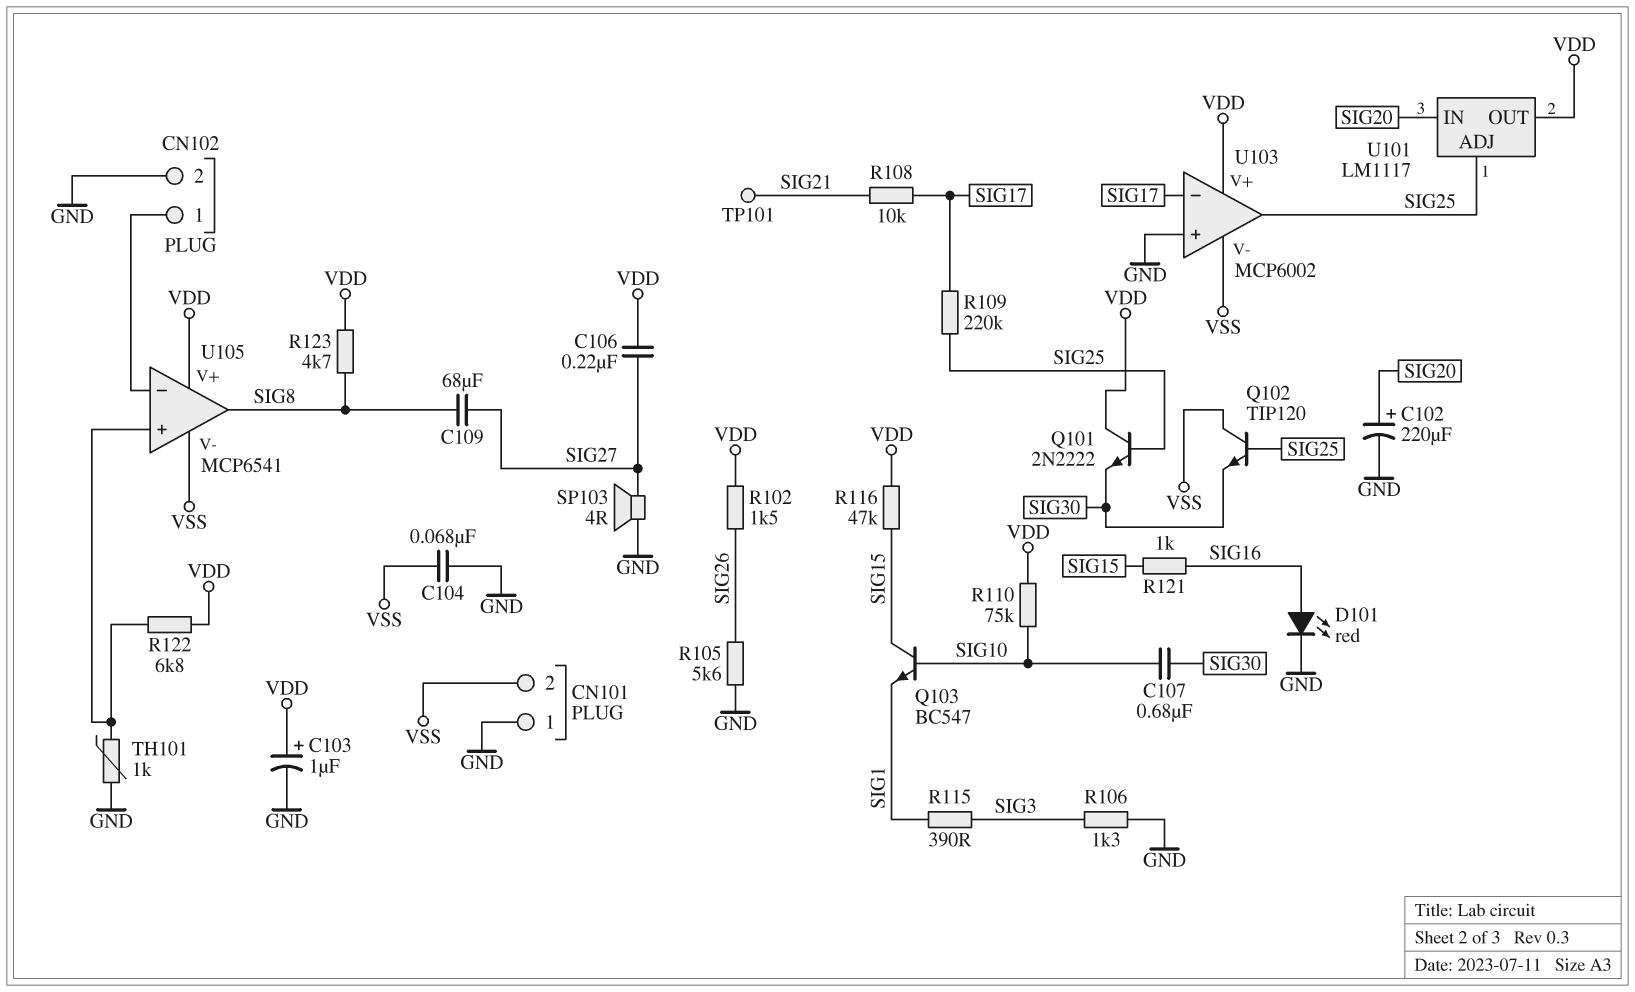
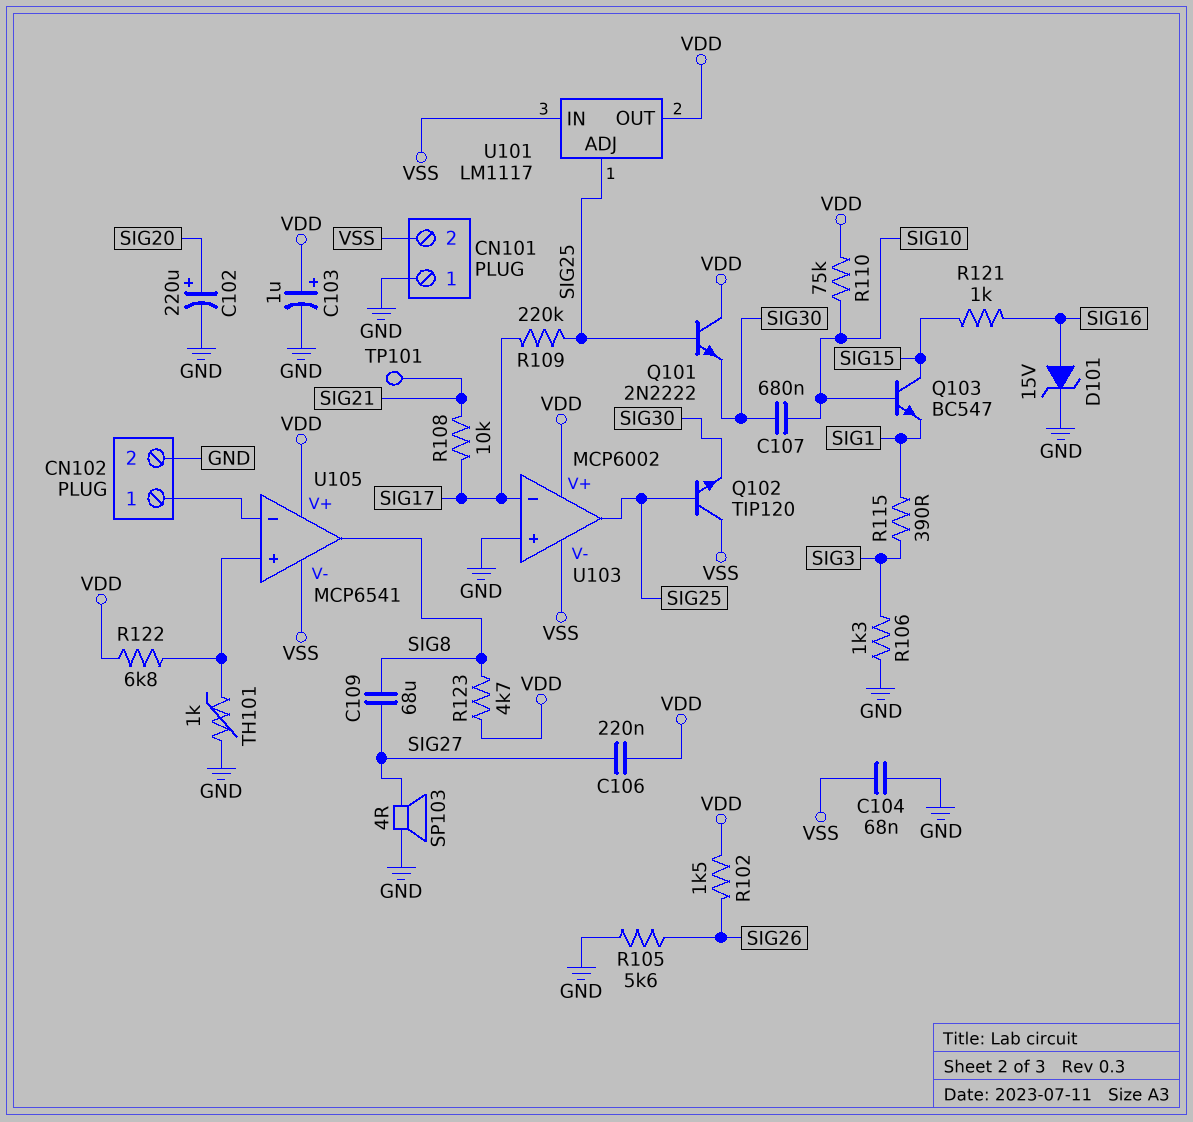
D101: LED red (A SIG16, K GND) -> zener 15V (A SIG16, K GND)
R116: 47k (SIG15, VDD) -> none
U101 pin IN: SIG20 -> VSS

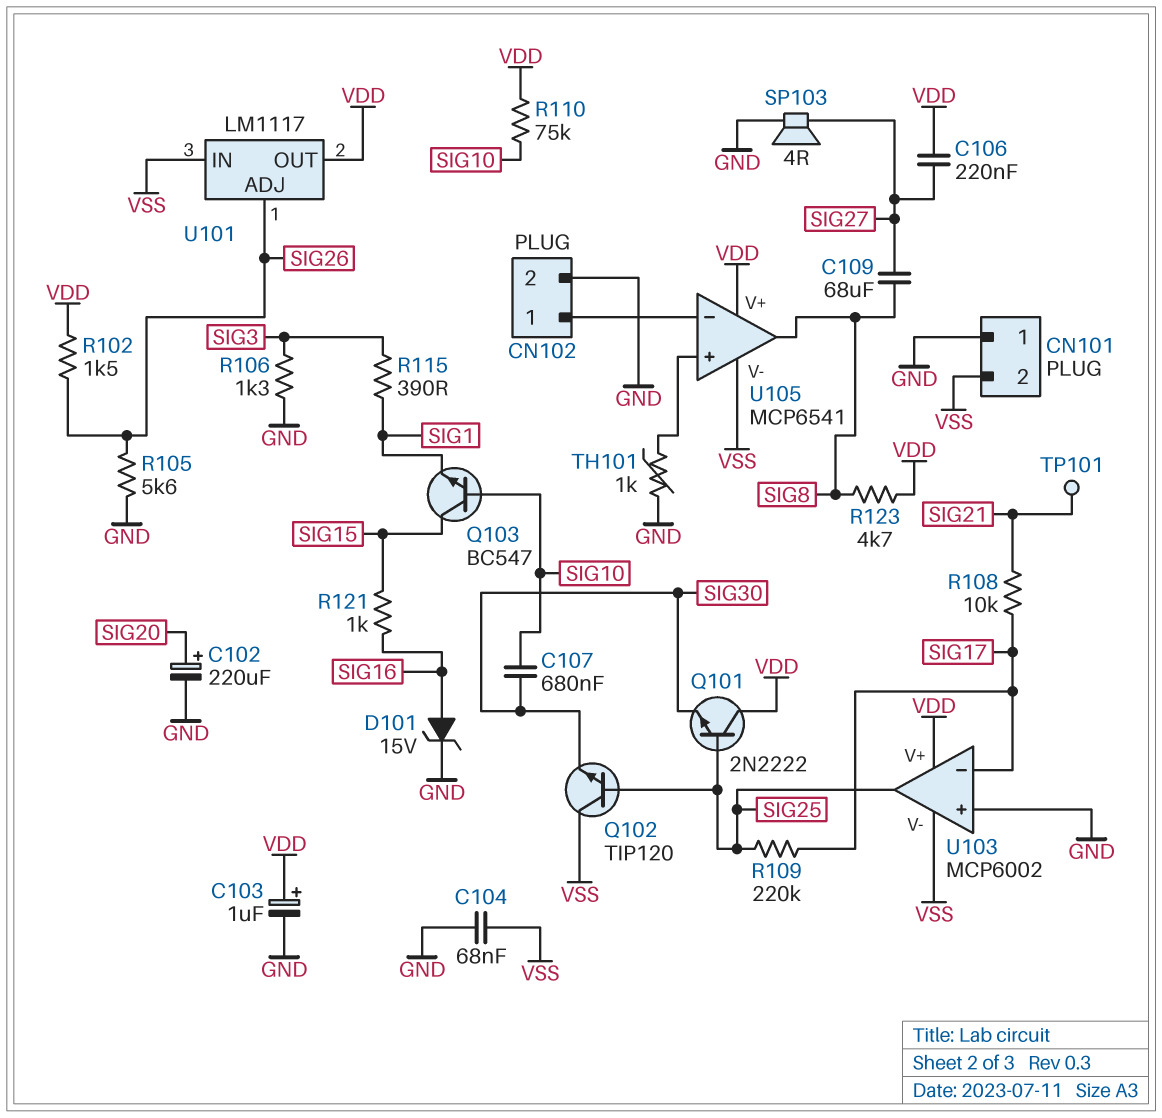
R122: 6.8k (U105/in+, VDD) -> none
U101 pin ADJ: SIG25 -> SIG26

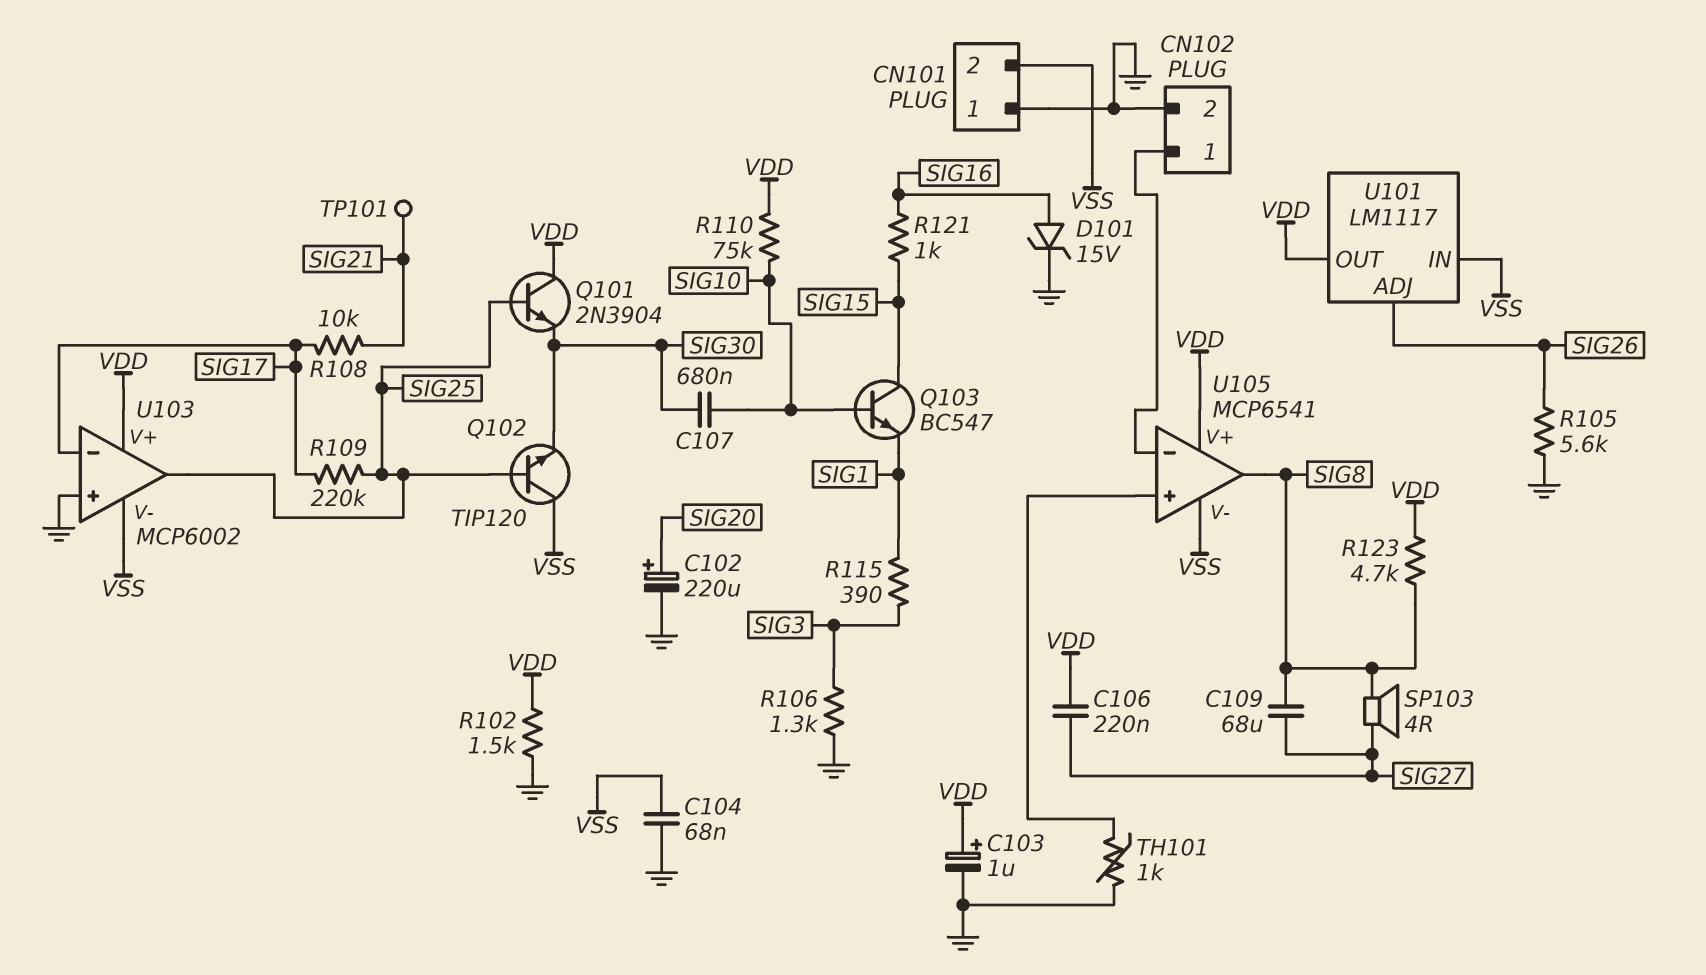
Q101: NPN 2N2222 (B SIG25, C VDD, E SIG30) -> NPN 2N3904 (B SIG25, C VDD, E SIG30)
R102: 1.5k (SIG26, VDD) -> 1.5k (GND, VDD)
SP103: speaker 4R (GND, SIG27) -> speaker 4R (SIG8, SIG27)

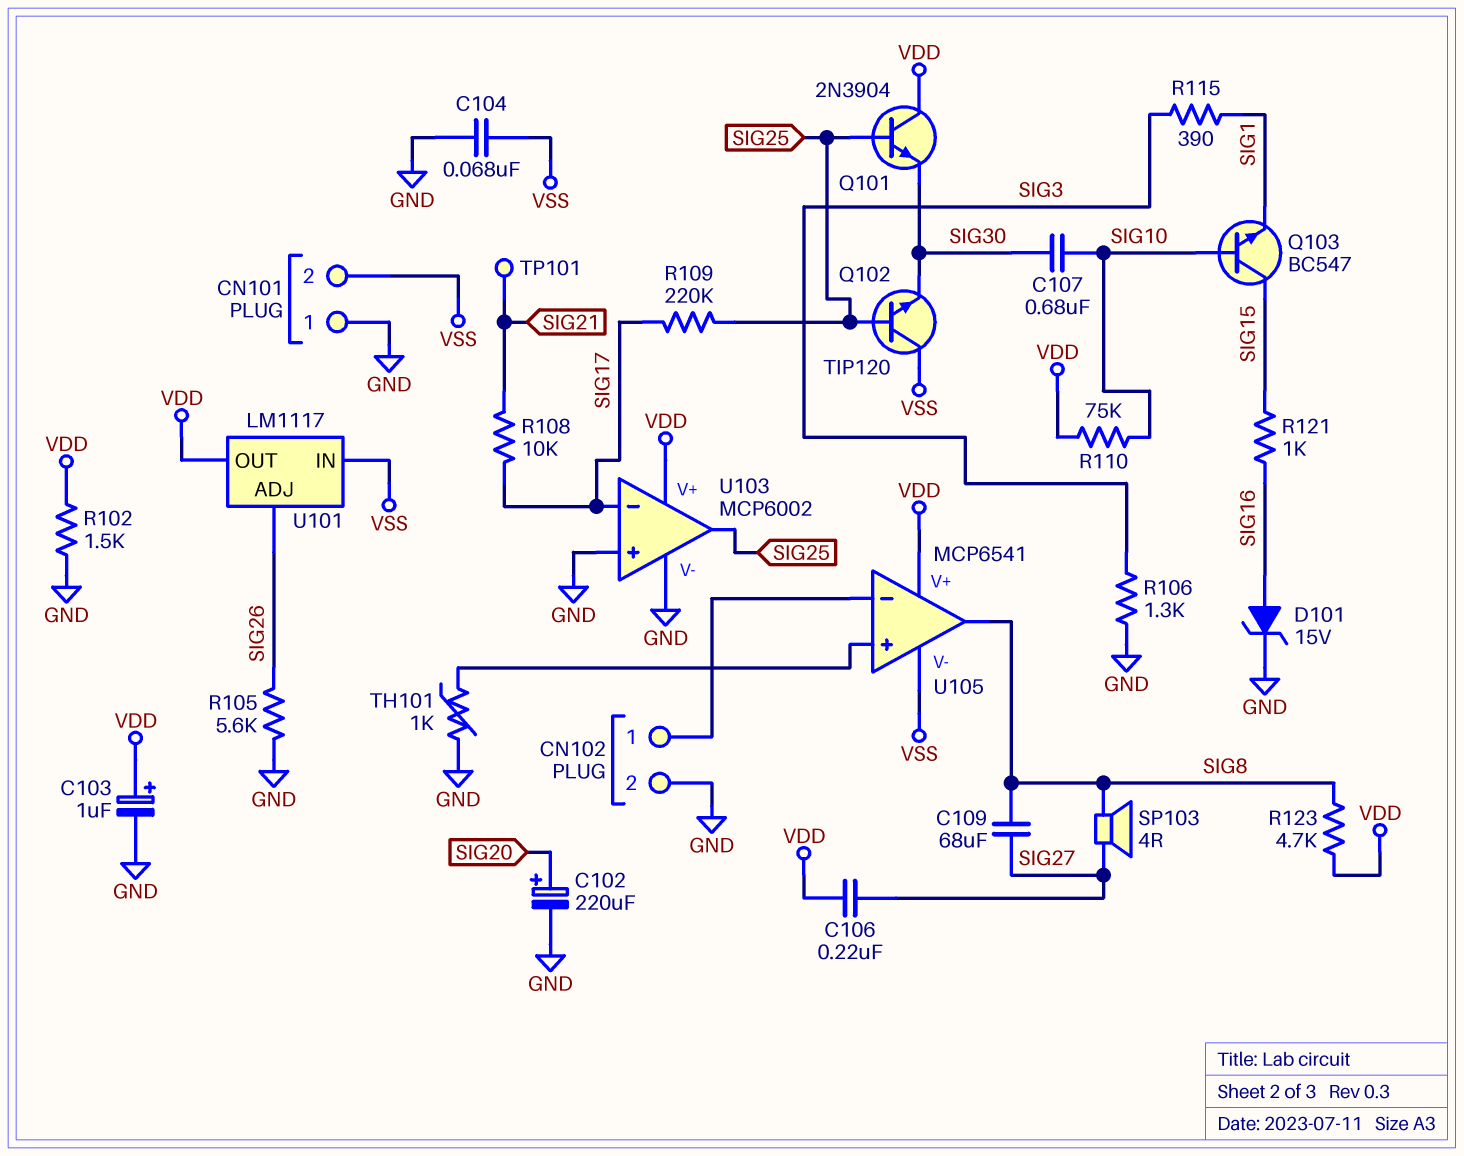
U103 pin V-: VSS -> GND

